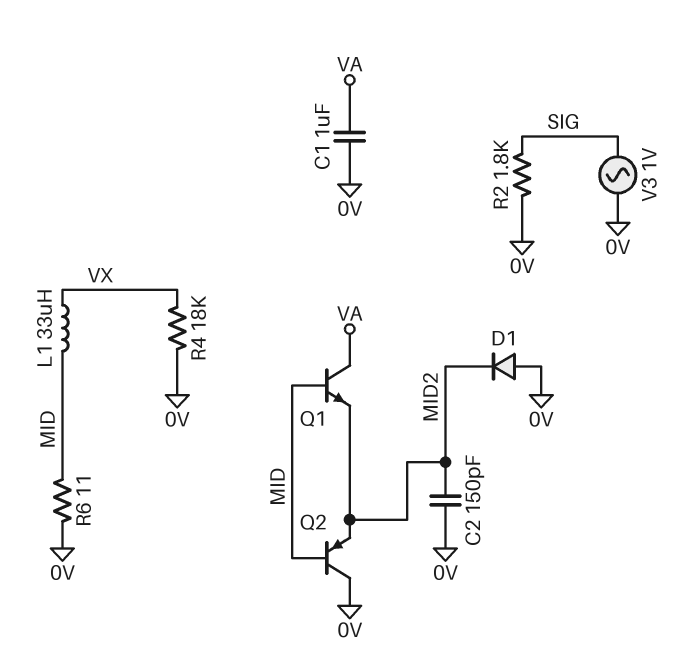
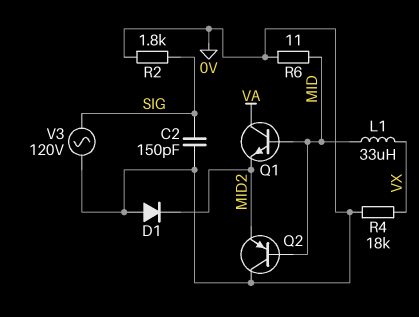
C1: 1uF (0V, VA) -> none
C2: 150pF (0V, MID2) -> 150pF (0V, SIG)
V3: AC 1V (0V, SIG) -> AC 120V (0V, SIG)

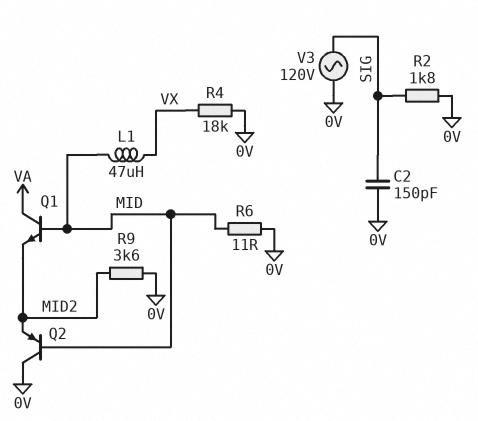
D1: diode (A 0V, K MID2) -> none
L1: 33uH (MID, VX) -> 47uH (MID, VX)
R9: none -> 3.6k (0V, MID2)

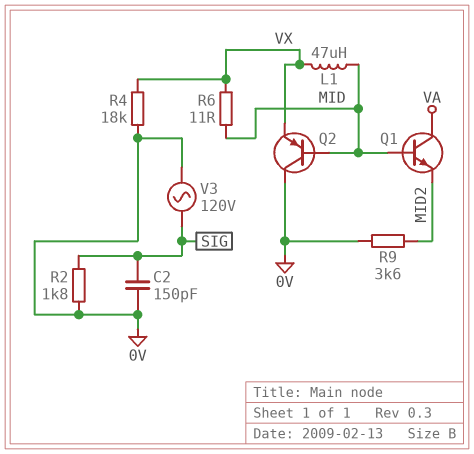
Q2: PNP (B MID, C 0V, E MID2) -> PNP (B MID, C 0V, E VX)
R6: 11 (0V, MID) -> 11 (MID, VX)

